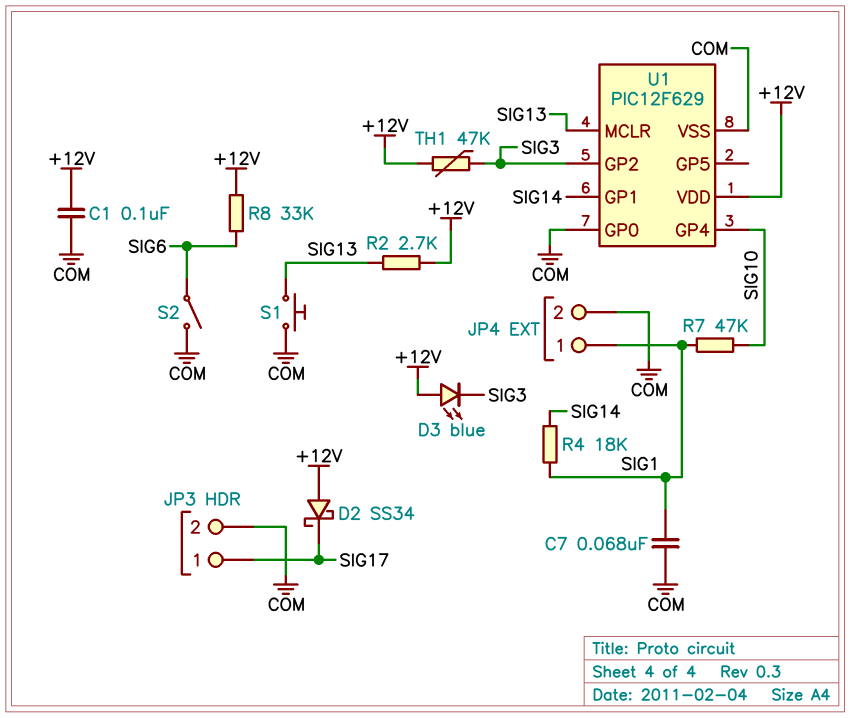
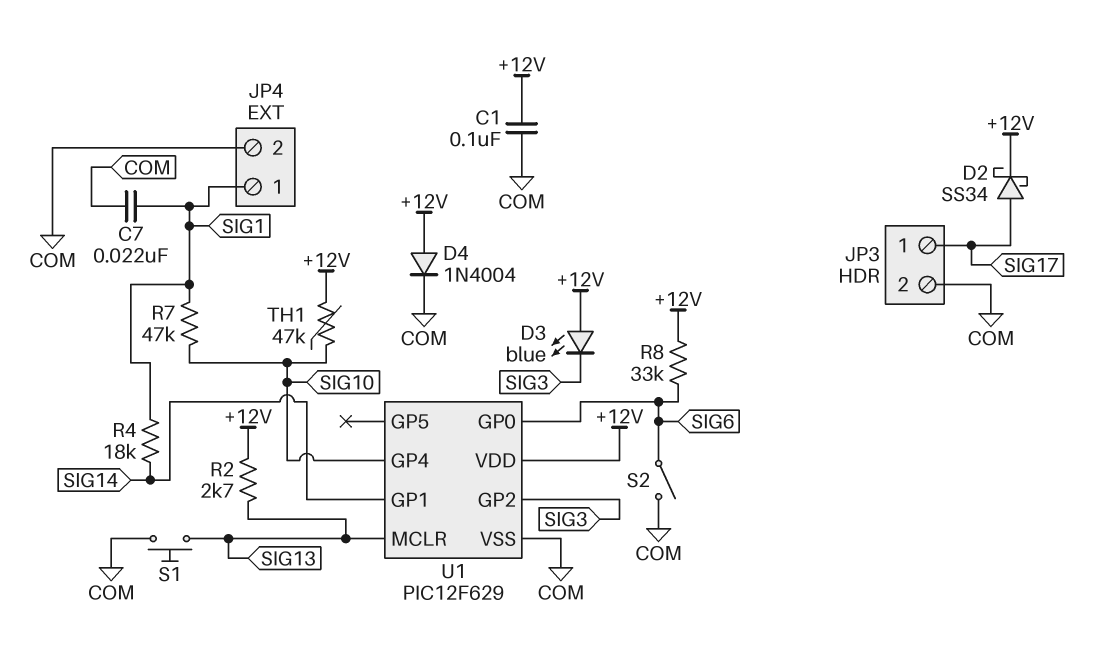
C7: 68nF (COM, SIG1) -> 22nF (COM, SIG1)
D2: schottky SS34 (A +12V, K SIG17) -> schottky SS34 (A SIG17, K +12V)
D4: none -> diode 1N4004 (A +12V, K COM)
TH1: 47k (+12V, SIG3) -> 47k (+12V, SIG10)
U1 pin GP0: COM -> SIG6

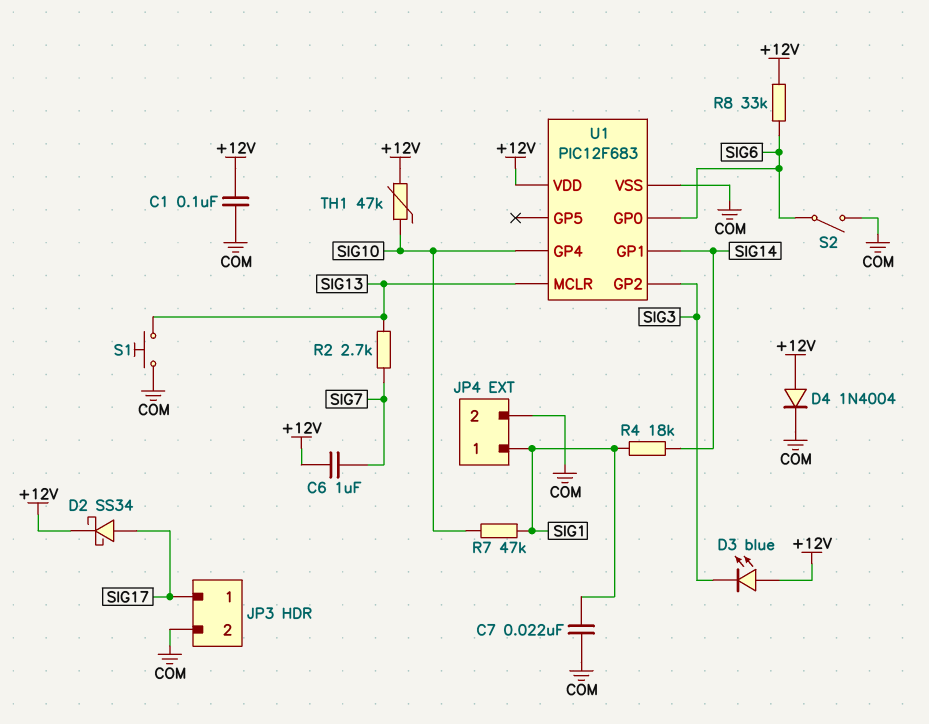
C6: none -> 1uF (+12V, SIG7)
R2: 2.7k (+12V, SIG13) -> 2.7k (SIG7, SIG13)
U1: PIC12F629 -> PIC12F683

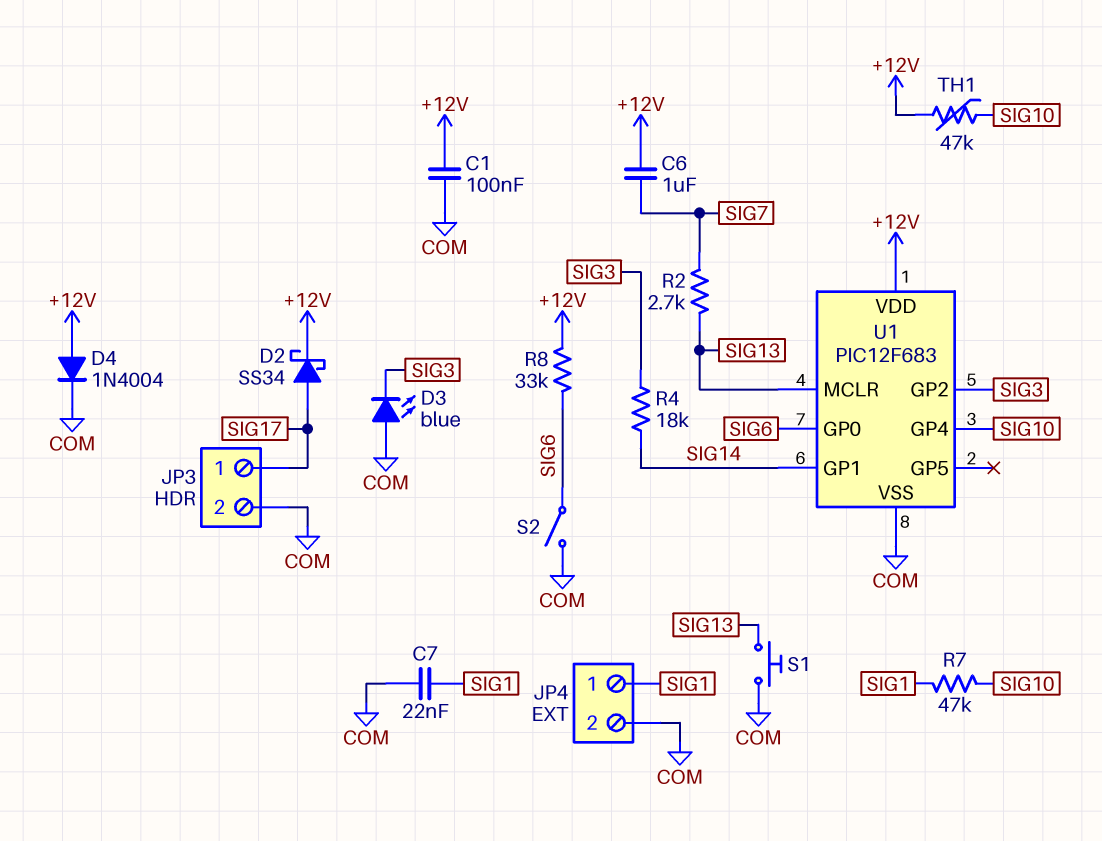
D3: LED blue (A +12V, K SIG3) -> LED blue (A COM, K SIG3)
R4: 18k (SIG1, SIG14) -> 18k (SIG3, SIG14)

